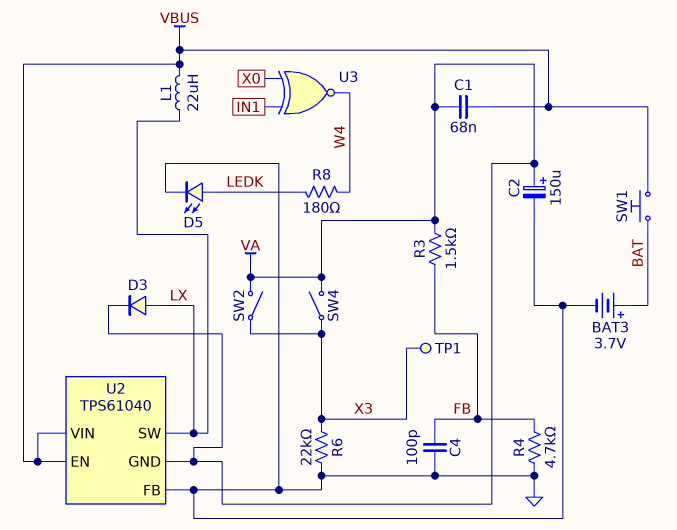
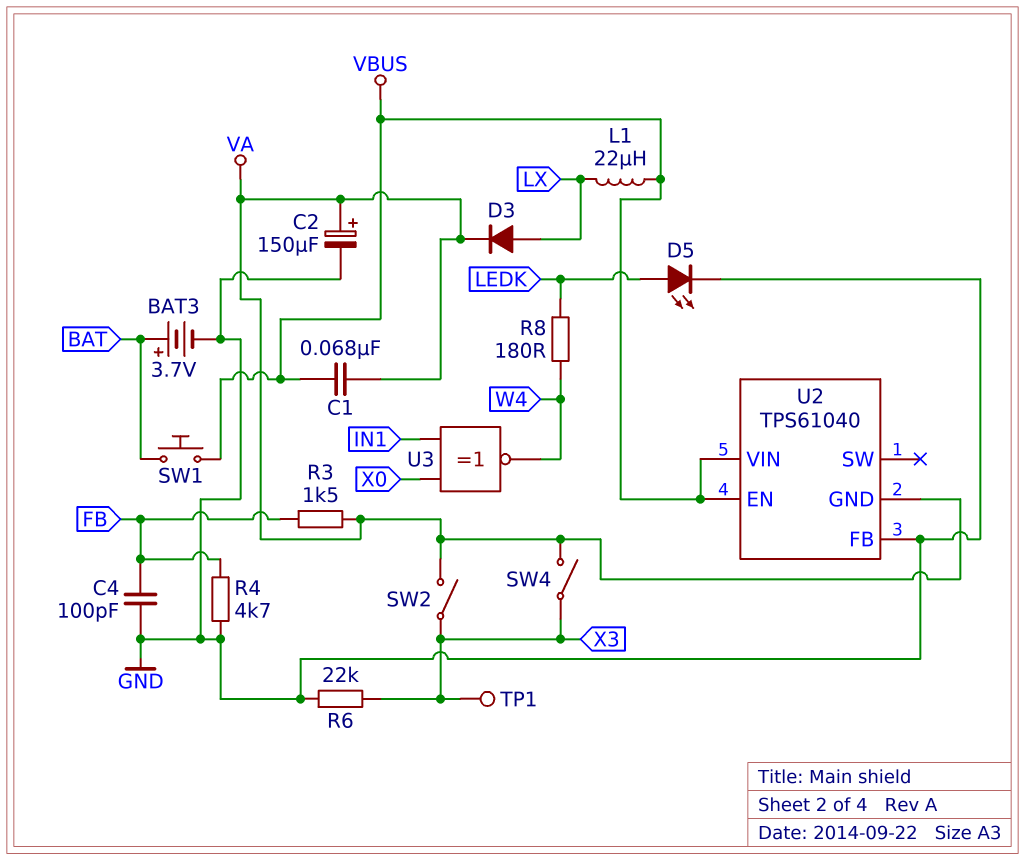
U2 pin SW: LX -> none

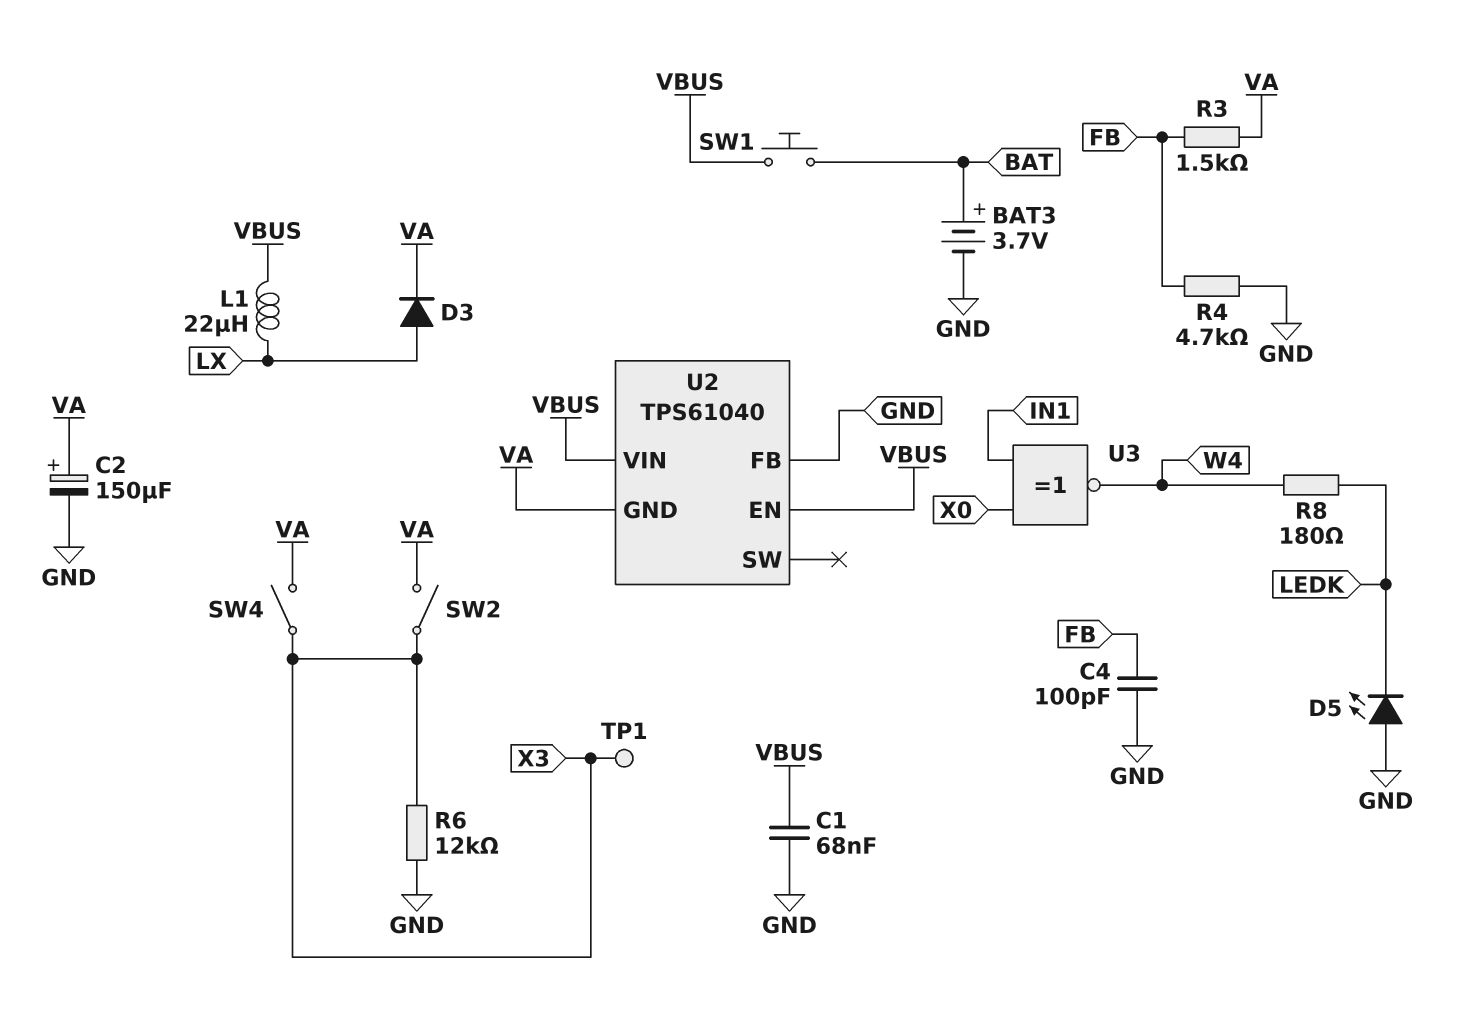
C1: 68nF (VA, VBUS) -> 68nF (GND, VBUS)
D5: LED (A LEDK, K GND) -> LED (A GND, K LEDK)
R6: 22k (GND, X3) -> 12k (GND, X3)

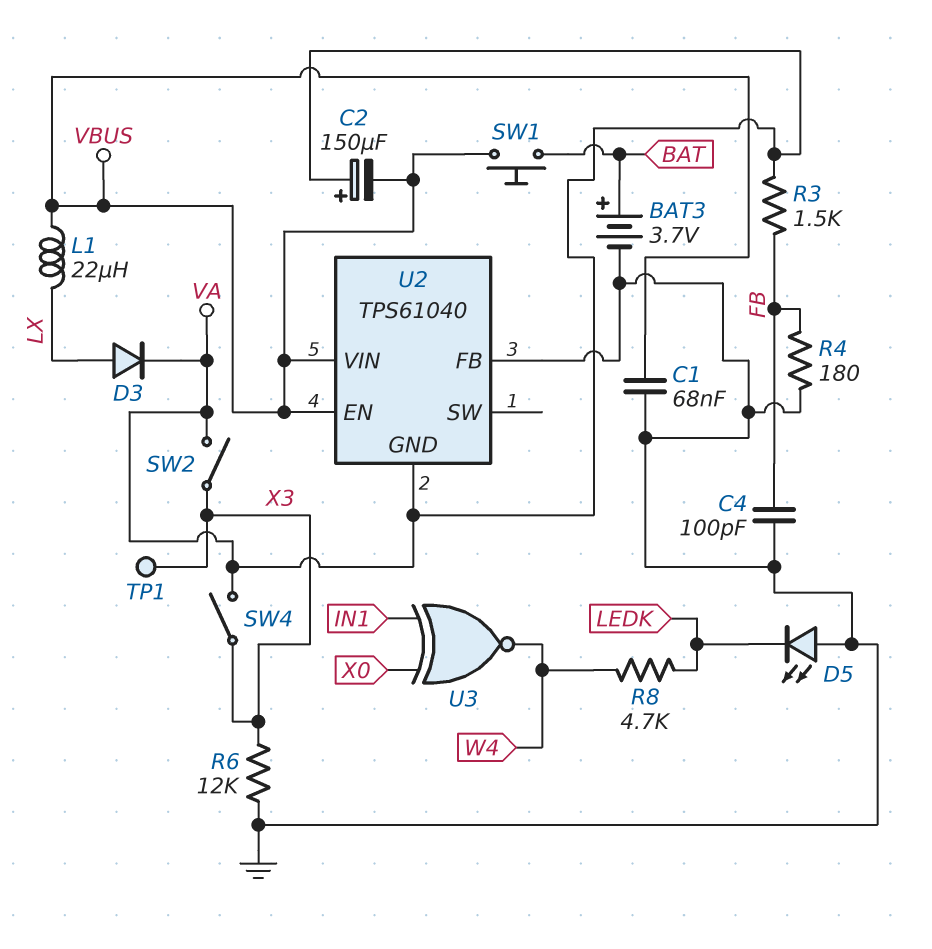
C2: 150uF (plus VA, minus GND) -> 150uF (plus VA, minus VBUS)
R4: 4.7k (FB, GND) -> 180 (FB, GND)
R8: 180 (LEDK, W4) -> 4.7k (LEDK, W4)

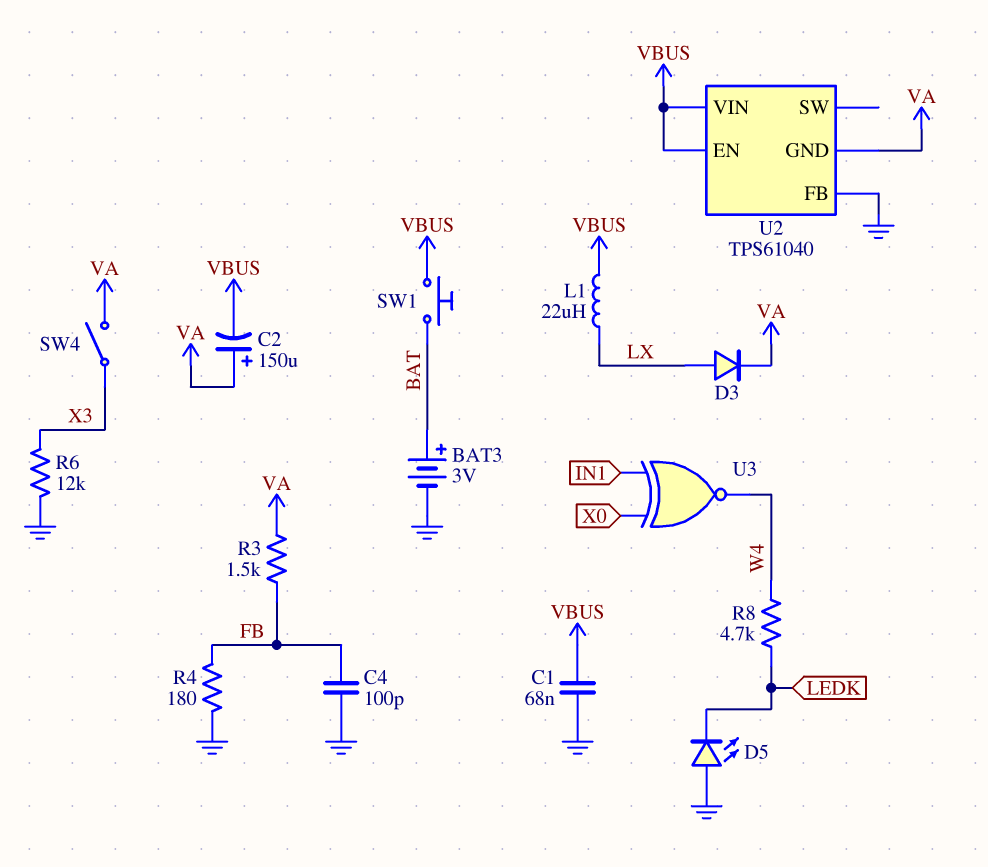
BAT3: 3.7V (plus BAT, minus GND) -> 3V (plus BAT, minus GND)
SW2: switch (VA, X3) -> none
TP1: test point (X3) -> none

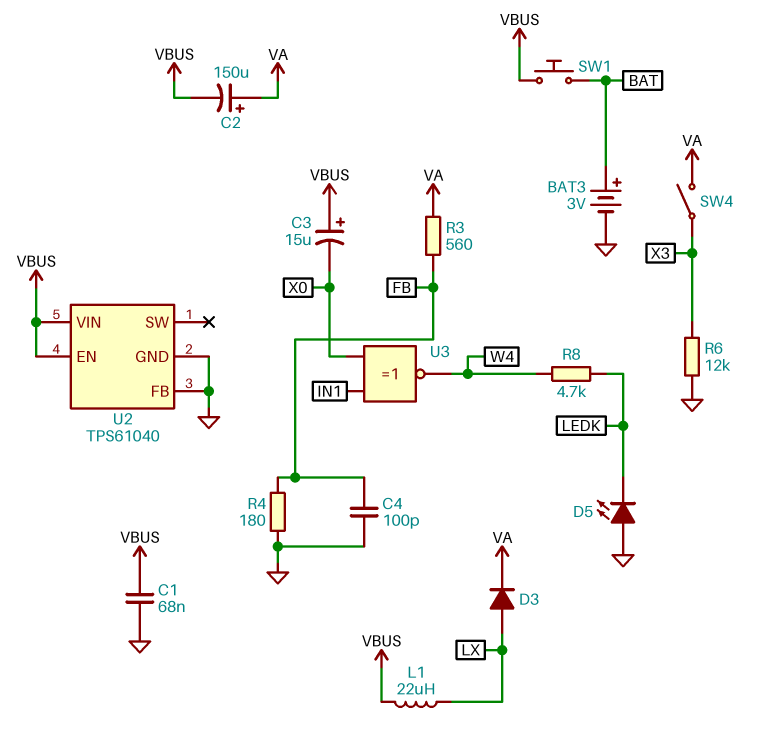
C3: none -> 15uF (plus VBUS, minus X0)
R3: 1.5k (FB, VA) -> 560 (FB, VA)
U2 pin GND: VA -> GND

